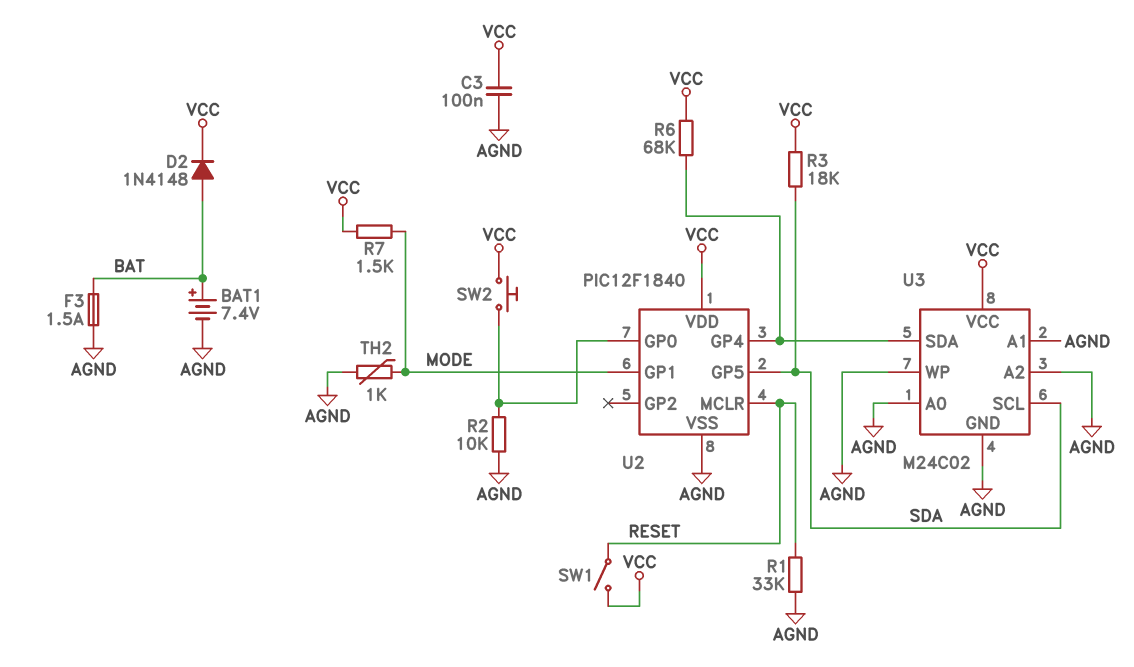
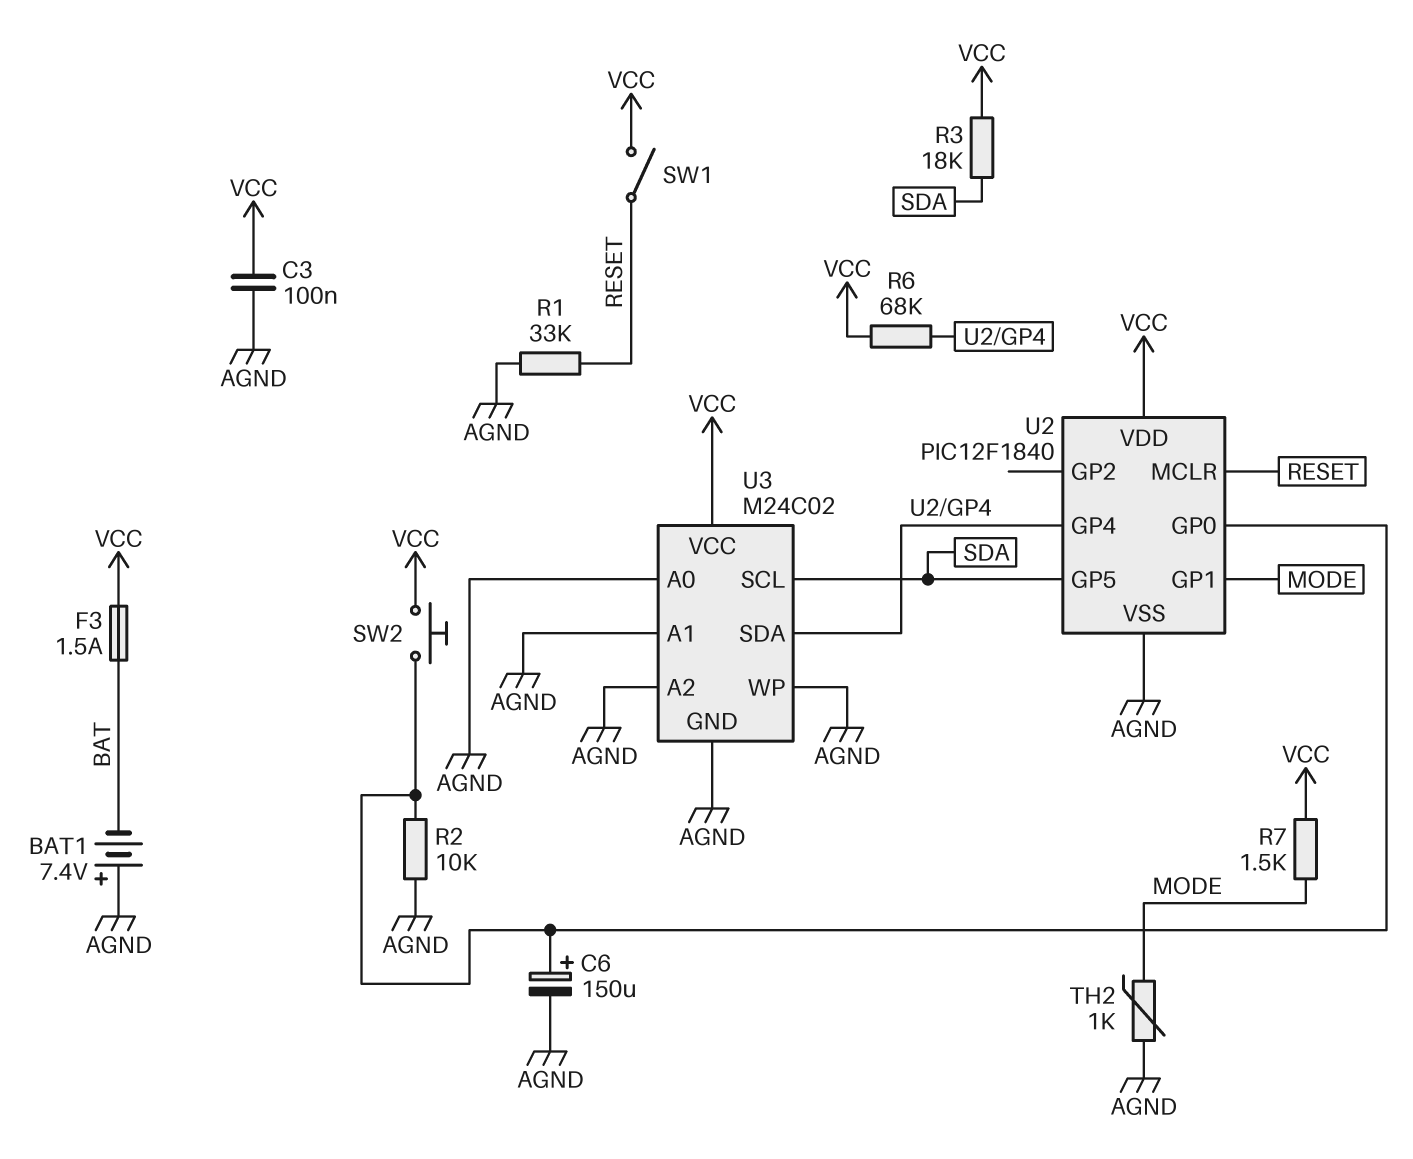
BAT1: 7.4V (plus BAT, minus AGND) -> 7.4V (plus AGND, minus BAT)
C6: none -> 150uF (plus U2/GP0, minus AGND)
D2: diode 1N4148 (A BAT, K VCC) -> none
F3: 1.5A (AGND, BAT) -> 1.5A (BAT, VCC)

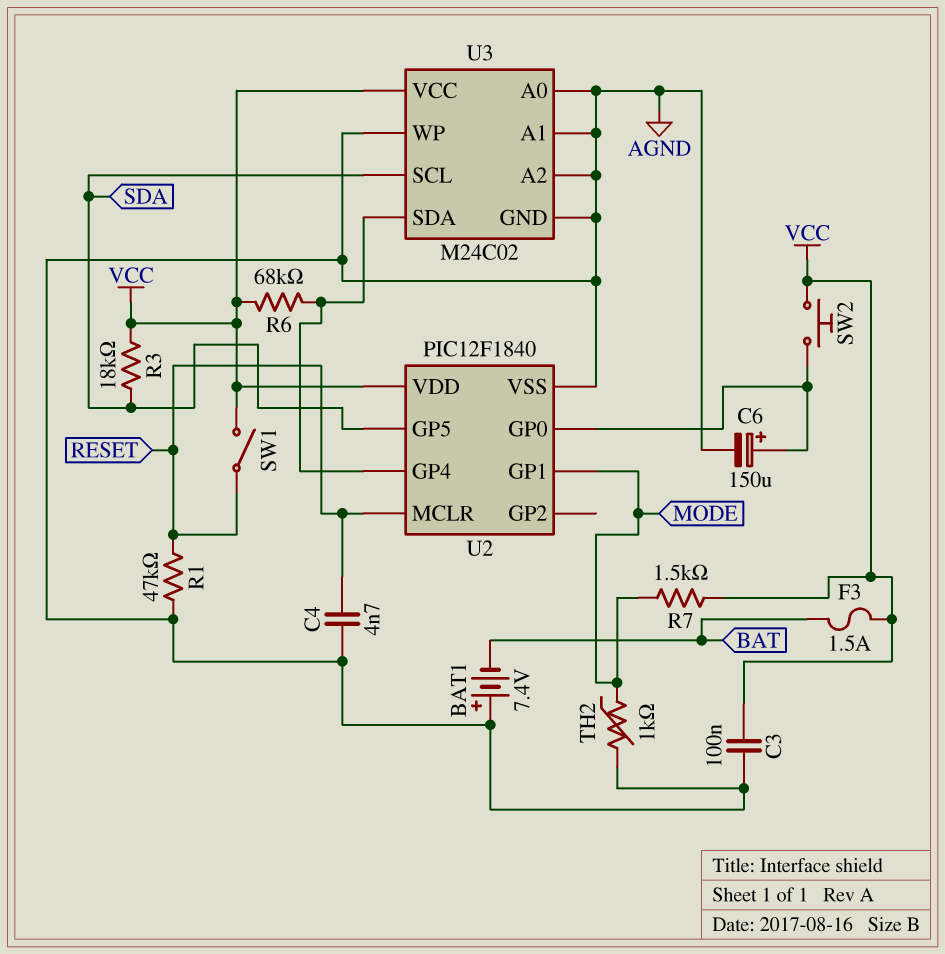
C4: none -> 4.7nF (AGND, RESET)
R1: 33k (AGND, RESET) -> 47k (AGND, RESET)
R2: 10k (AGND, U2/GP0) -> none

